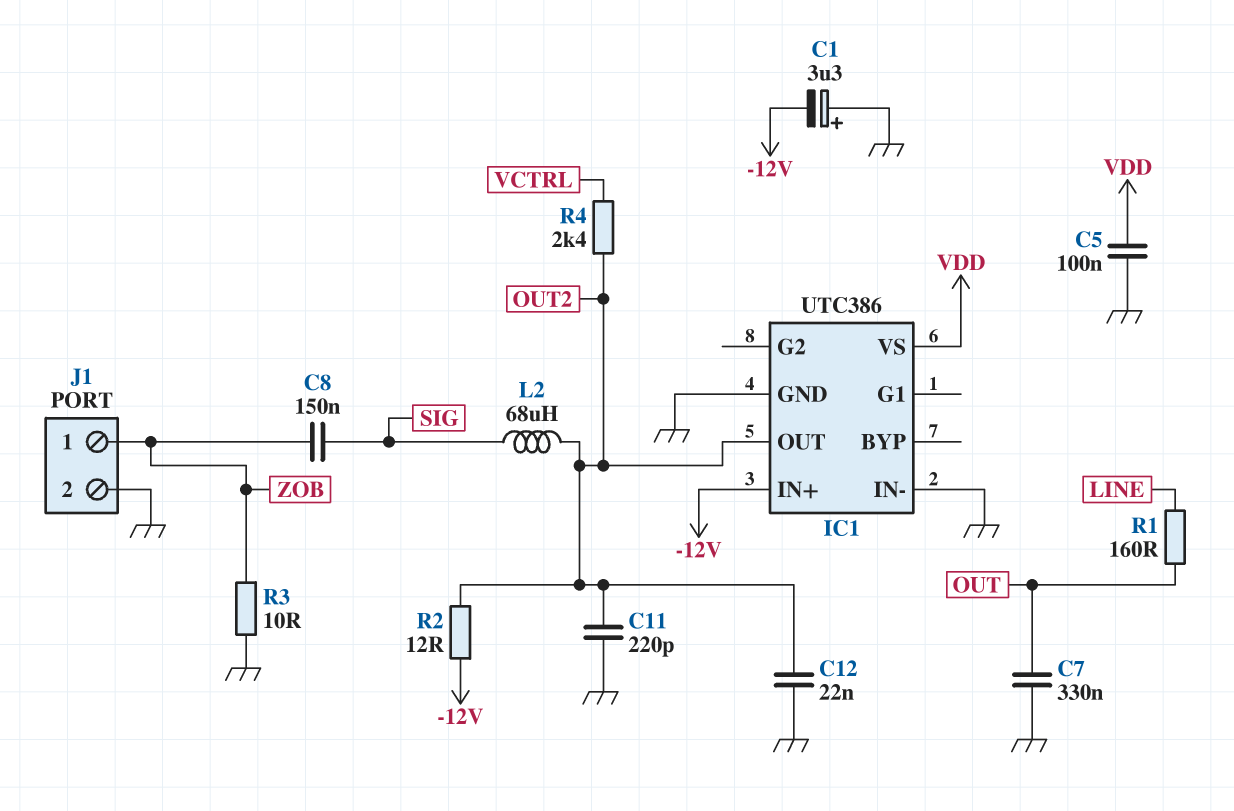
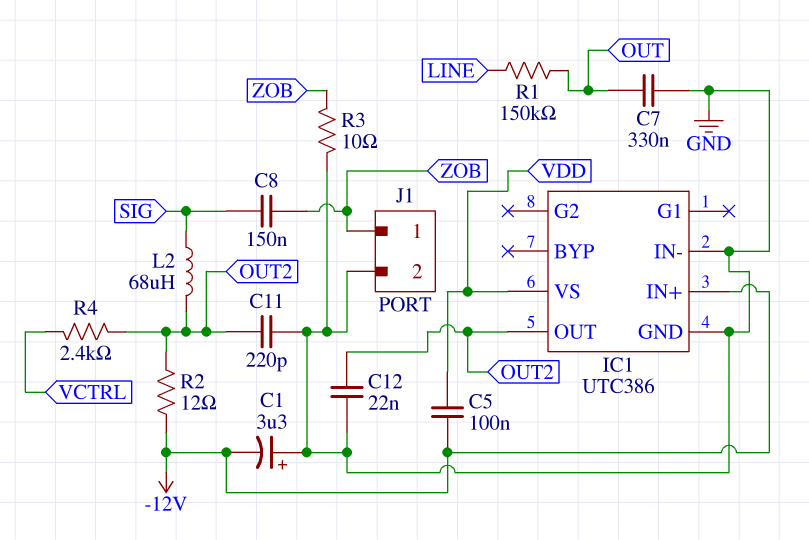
C5: 100nF (GND, VDD) -> 100nF (-12V, VDD)
R1: 160 (LINE, OUT) -> 150k (LINE, OUT)

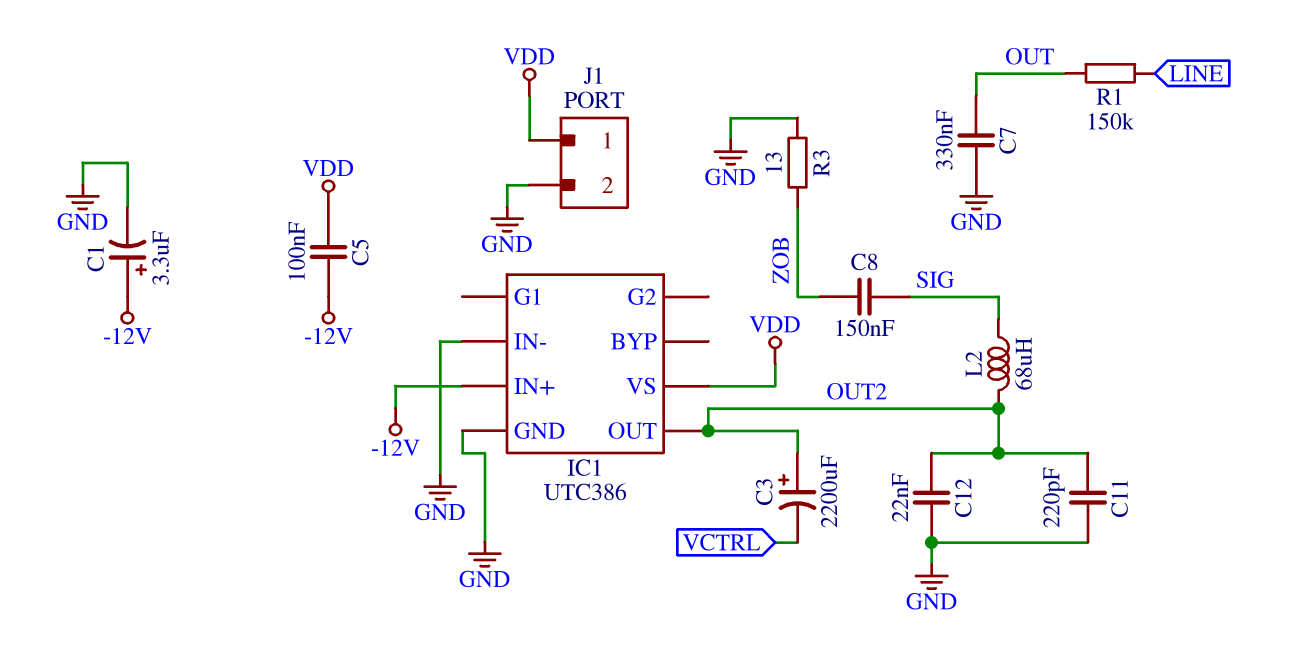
C1: 3.3uF (plus GND, minus -12V) -> 3.3uF (plus -12V, minus GND)
C3: none -> 2200uF (plus OUT2, minus VCTRL)
J1 pin 1: ZOB -> VDD
R2: 12 (-12V, OUT2) -> none
R3: 10 (GND, ZOB) -> 13 (GND, ZOB)
R4: 2.4k (OUT2, VCTRL) -> none

